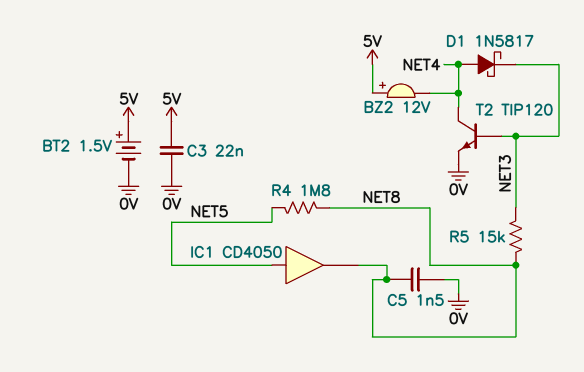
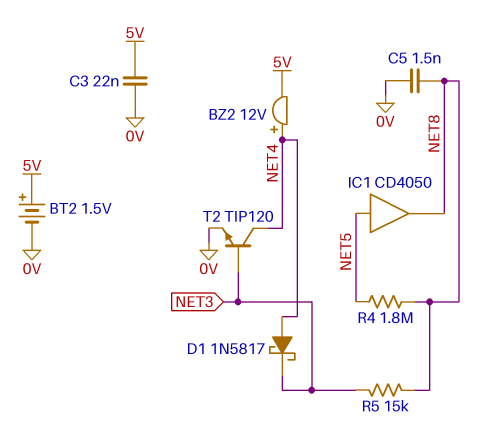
BZ2: buzzer 12V (plus 5V, minus NET4) -> buzzer 12V (plus NET4, minus 5V)

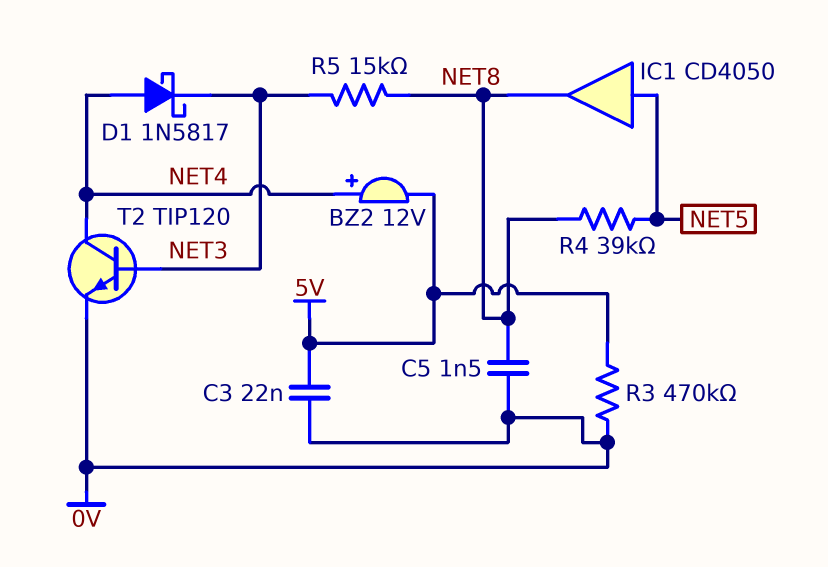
BT2: 1.5V (plus 5V, minus 0V) -> none
R3: none -> 470k (0V, 5V)
R4: 1.8M (NET5, NET8) -> 39k (NET5, NET8)

